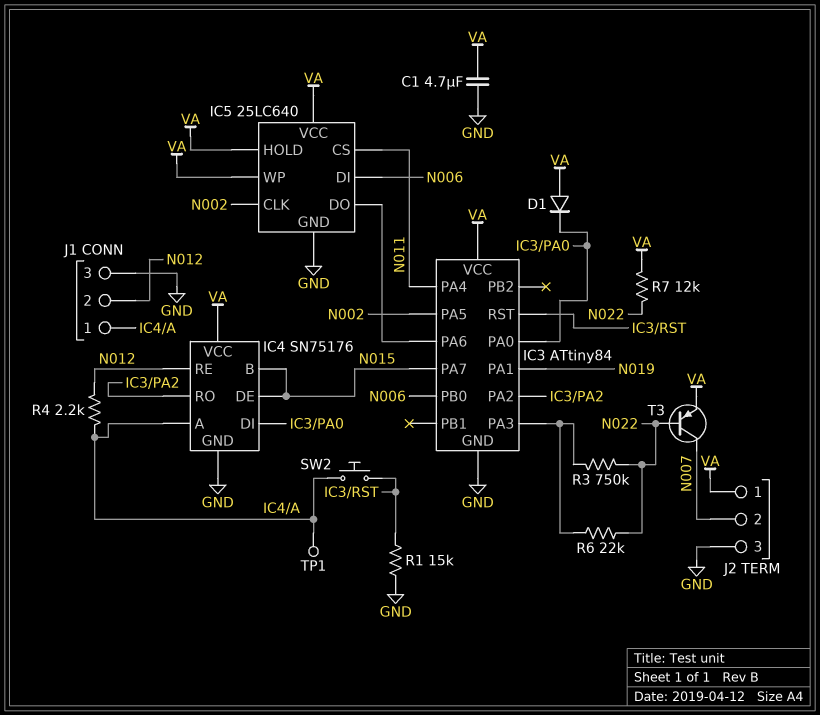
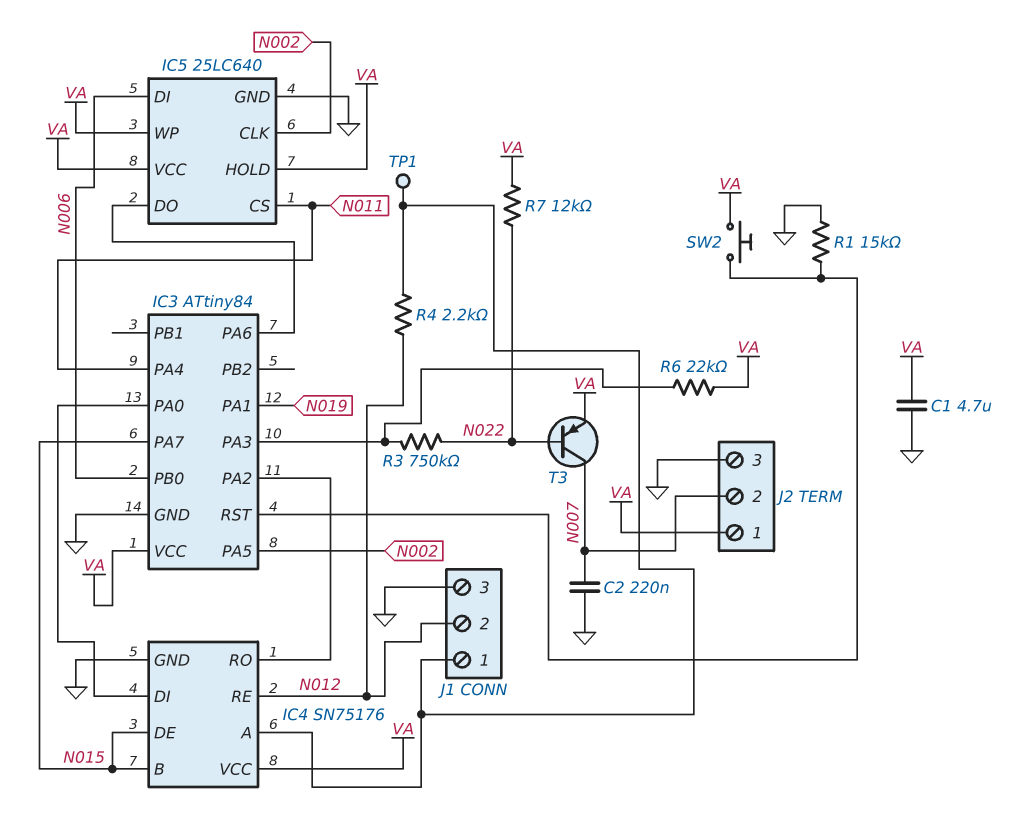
C2: none -> 220nF (GND, N007)
D1: diode (A VA, K IC3/PA0) -> none
R6: 22k (IC3/PA3, N022) -> 22k (IC3/PA3, VA)
SW2: button (IC3/RST, IC4/A) -> button (IC3/RST, VA)

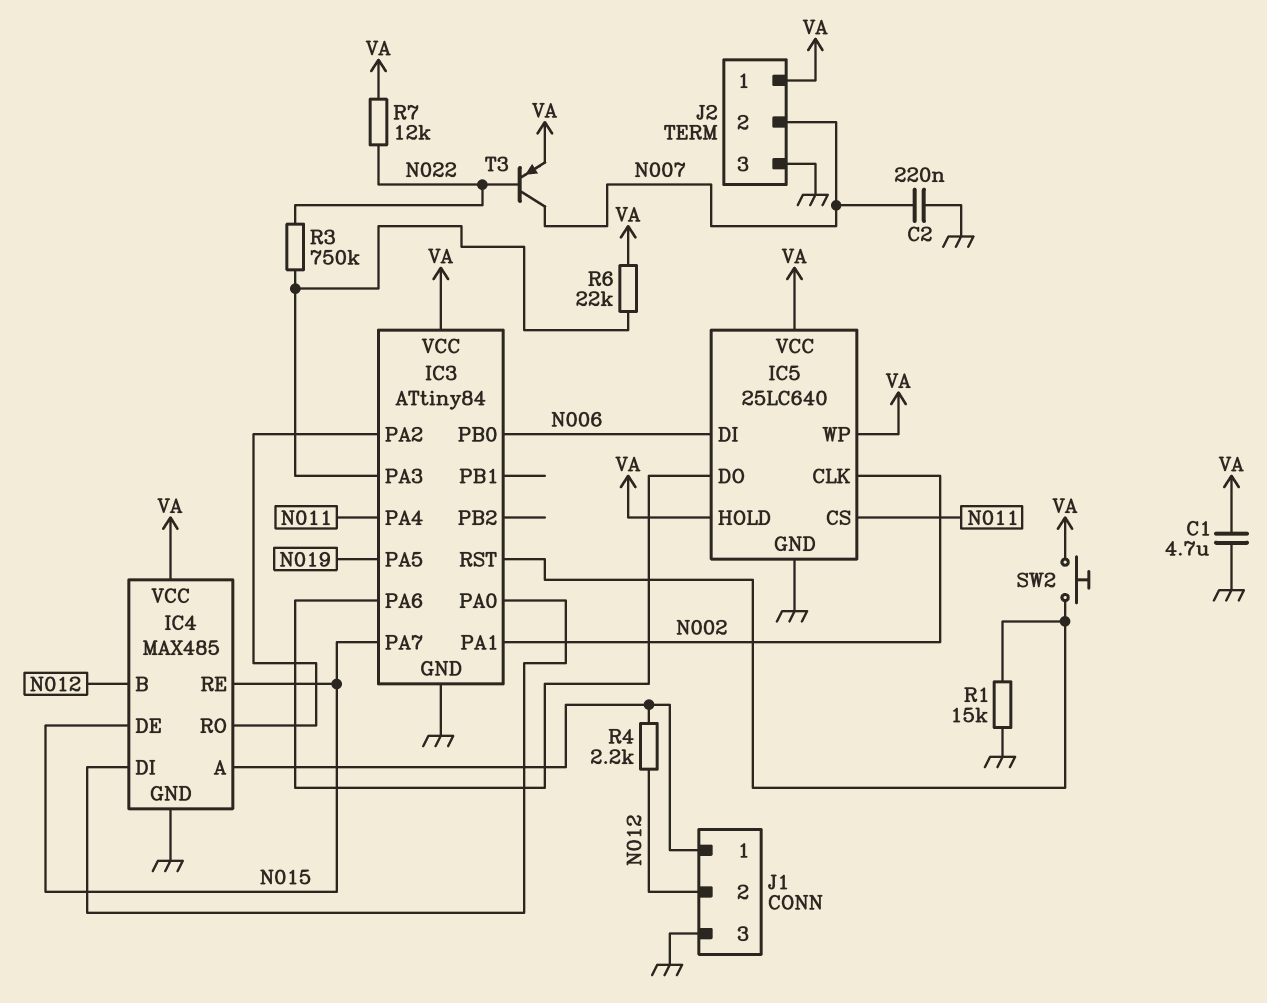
IC3 pin PA1: N019 -> N002
IC3 pin PA5: N002 -> N019
IC4: SN75176 -> MAX485
IC4 pin B: N015 -> N012
IC4 pin RE: N012 -> N015
TP1: test point (IC4/A) -> none

